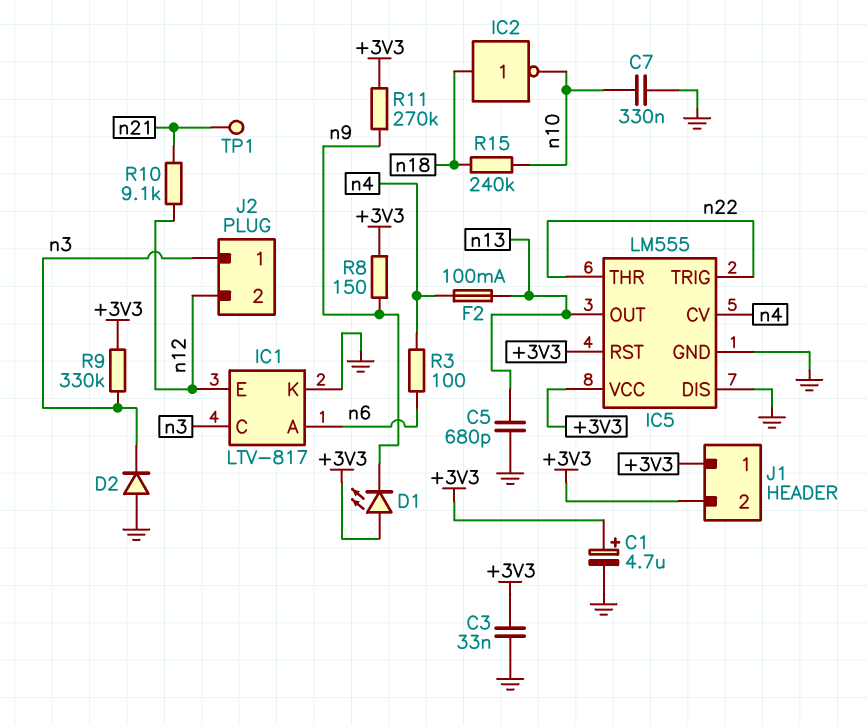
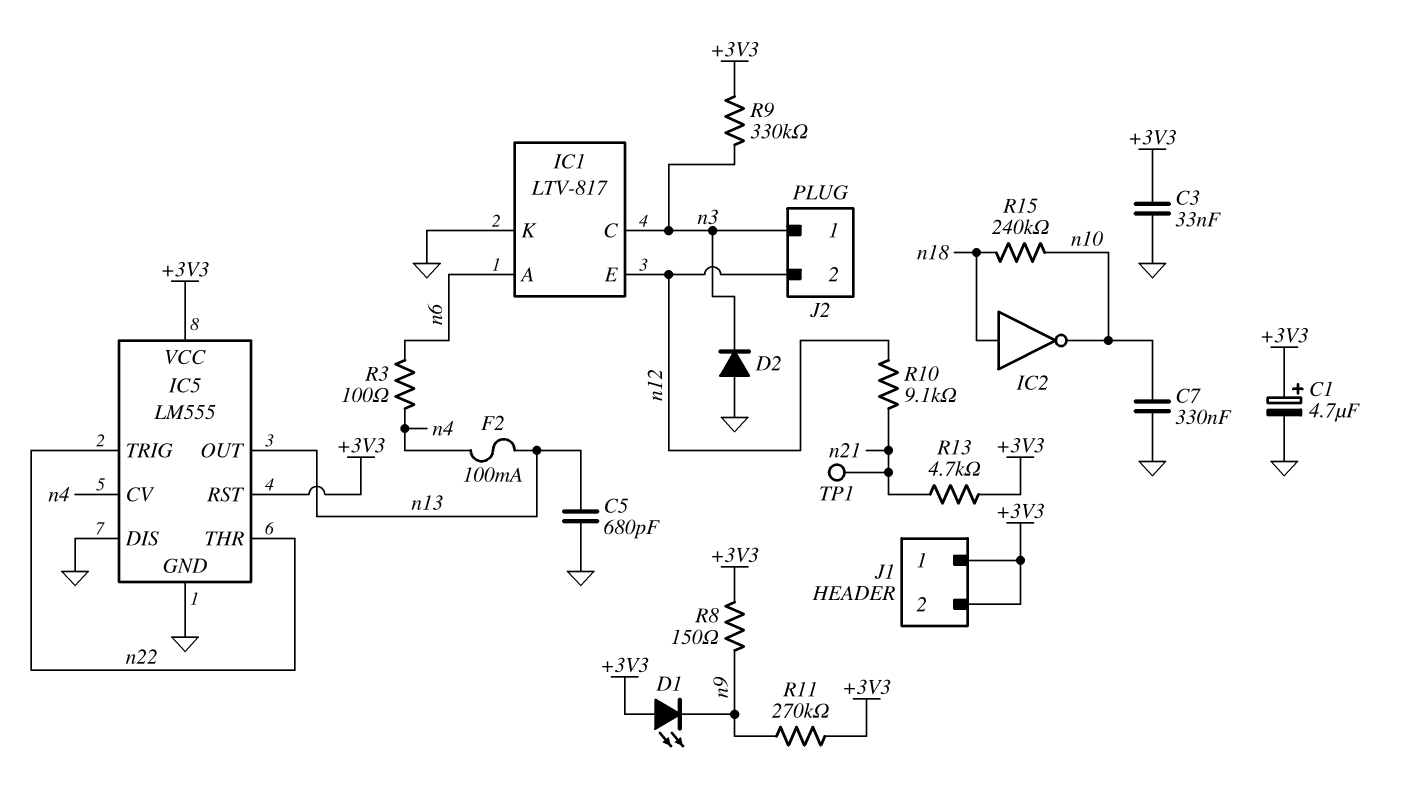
R13: none -> 4.7k (+3V3, n21)

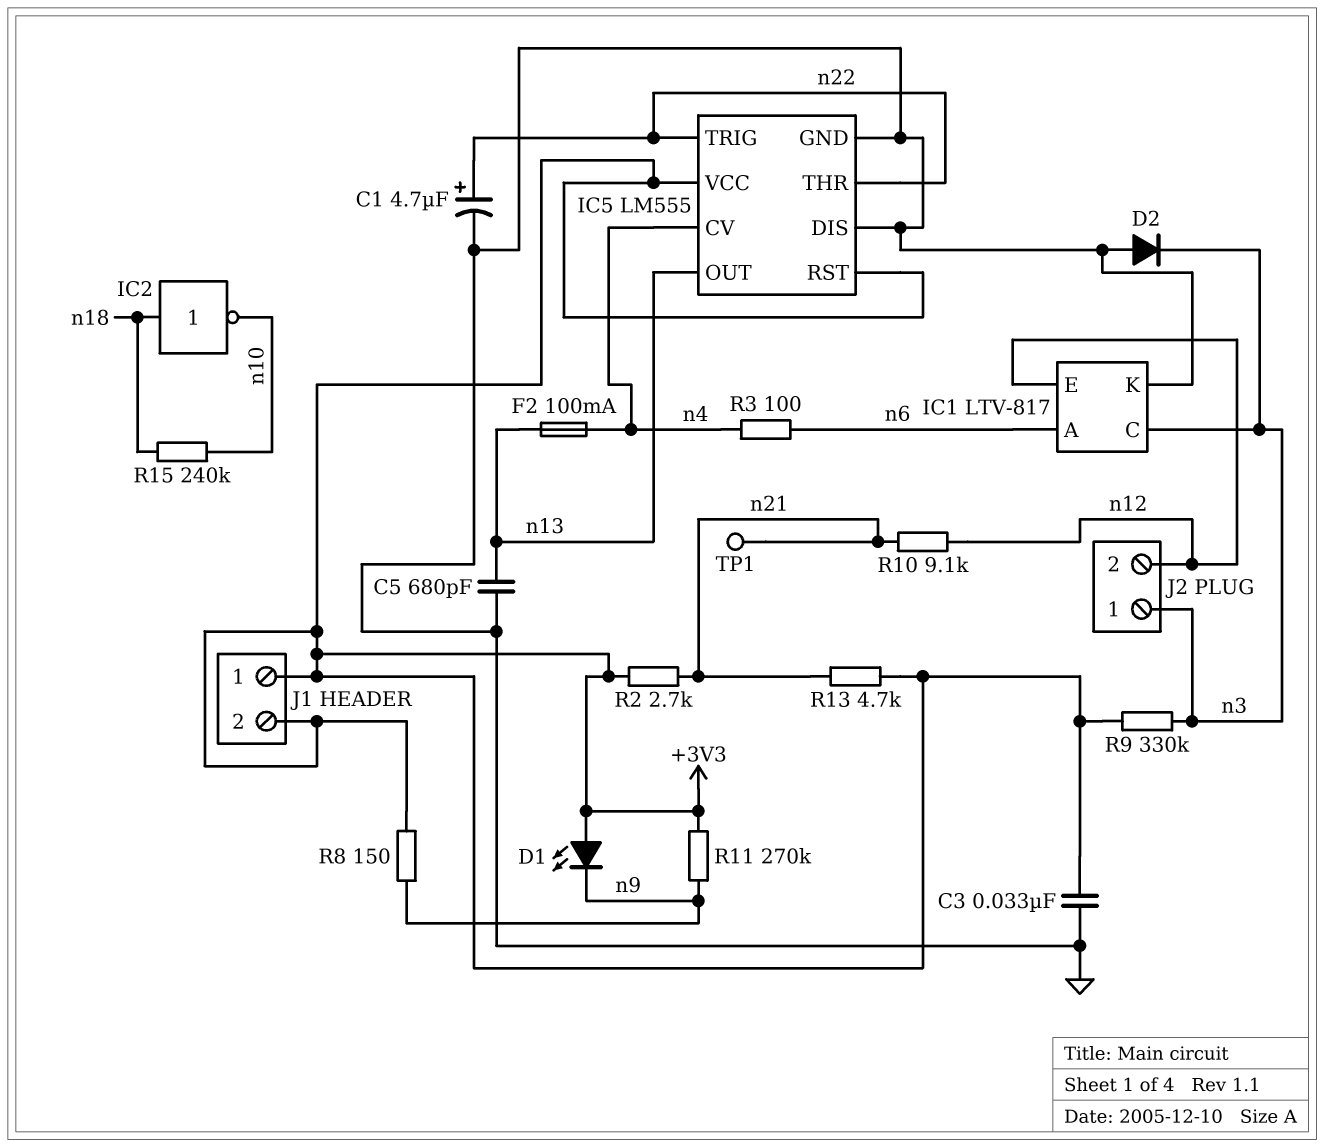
C1: 4.7uF (plus +3V3, minus GND) -> 4.7uF (plus n22, minus GND)
C7: 330nF (GND, n10) -> none
R2: none -> 2.7k (+3V3, n21)

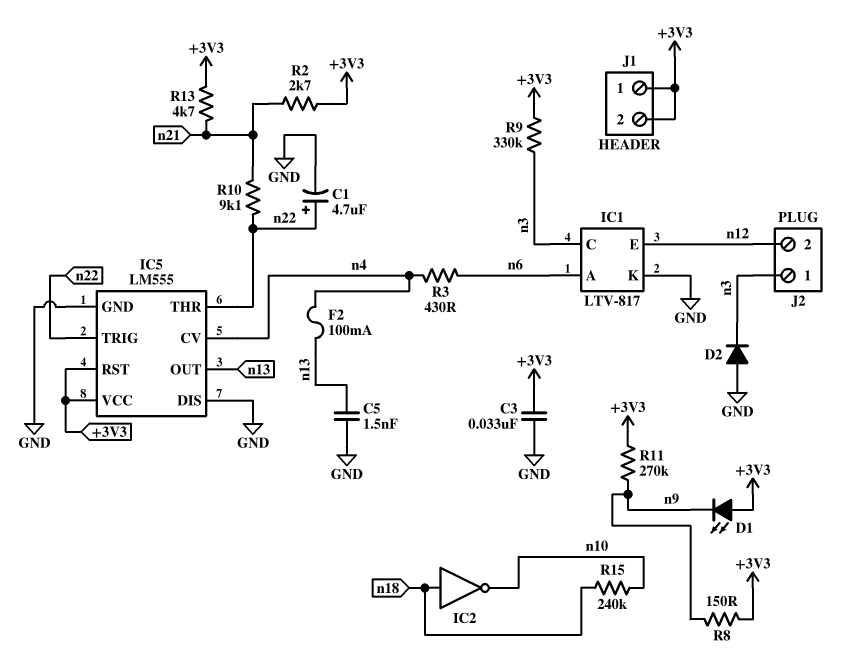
C5: 680pF (GND, n13) -> 1.5nF (GND, n13)
R3: 100 (n4, n6) -> 430 (n4, n6)
R10: 9.1k (n12, n21) -> 9.1k (n21, n22)
TP1: test point (n21) -> none

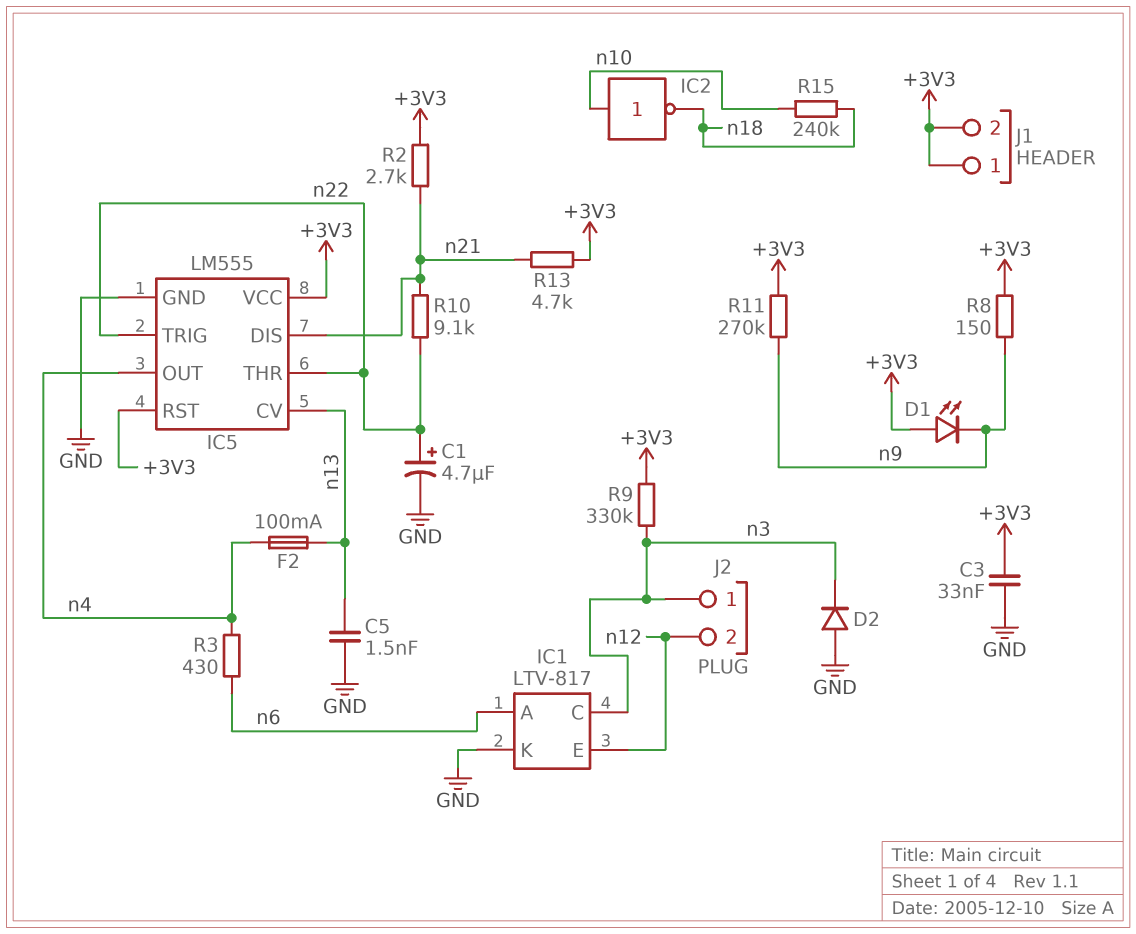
IC2: NOT (in n18, out n10) -> NOT (in n10, out n18)
IC5 pin CV: n4 -> n13
IC5 pin DIS: GND -> n21
IC5 pin OUT: n13 -> n4

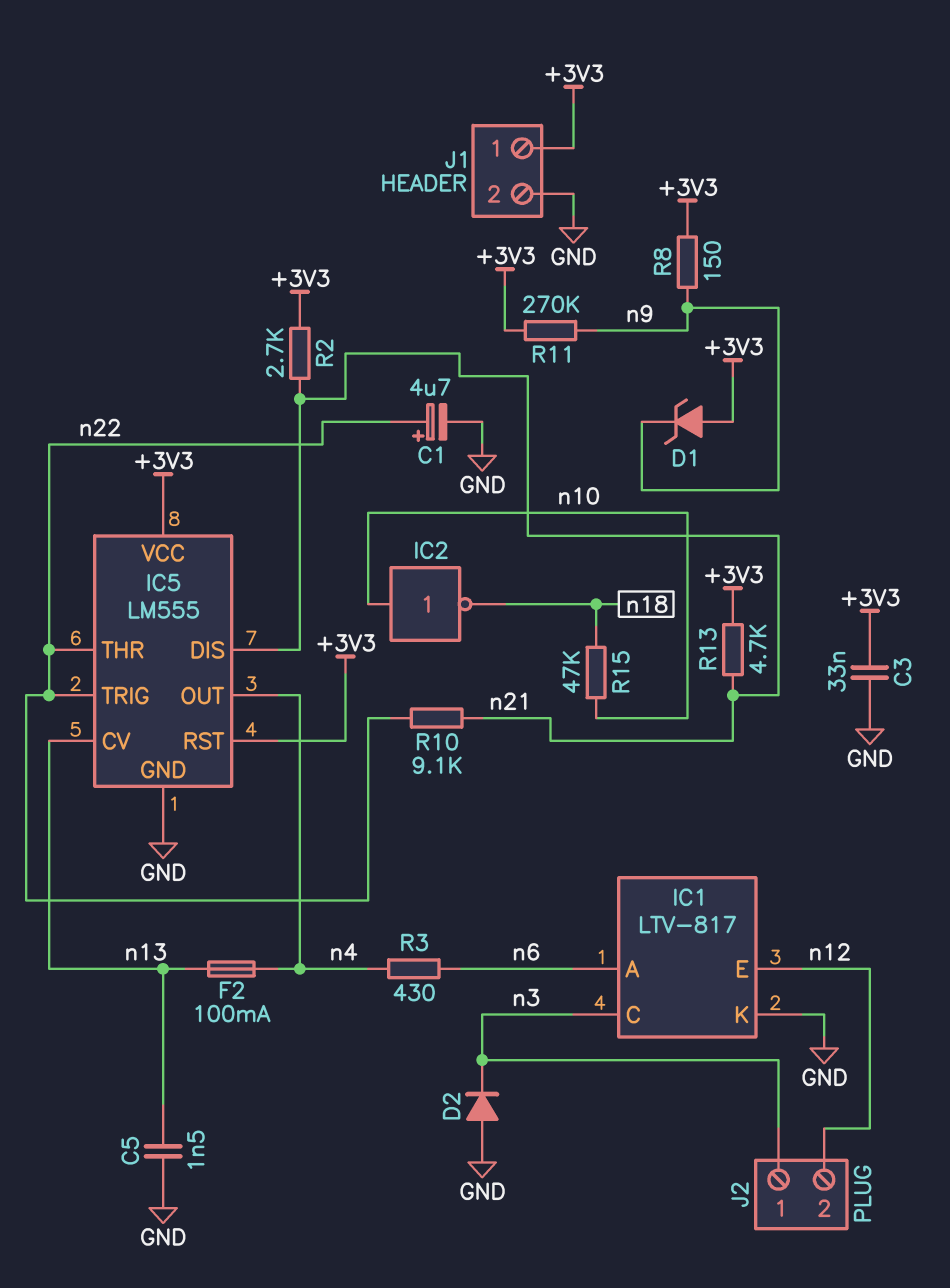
D1: LED (A +3V3, K n9) -> zener (A +3V3, K n9)
J1 pin 2: +3V3 -> GND
R9: 330k (+3V3, n3) -> none
R15: 240k (n10, n18) -> 47k (n10, n18)

